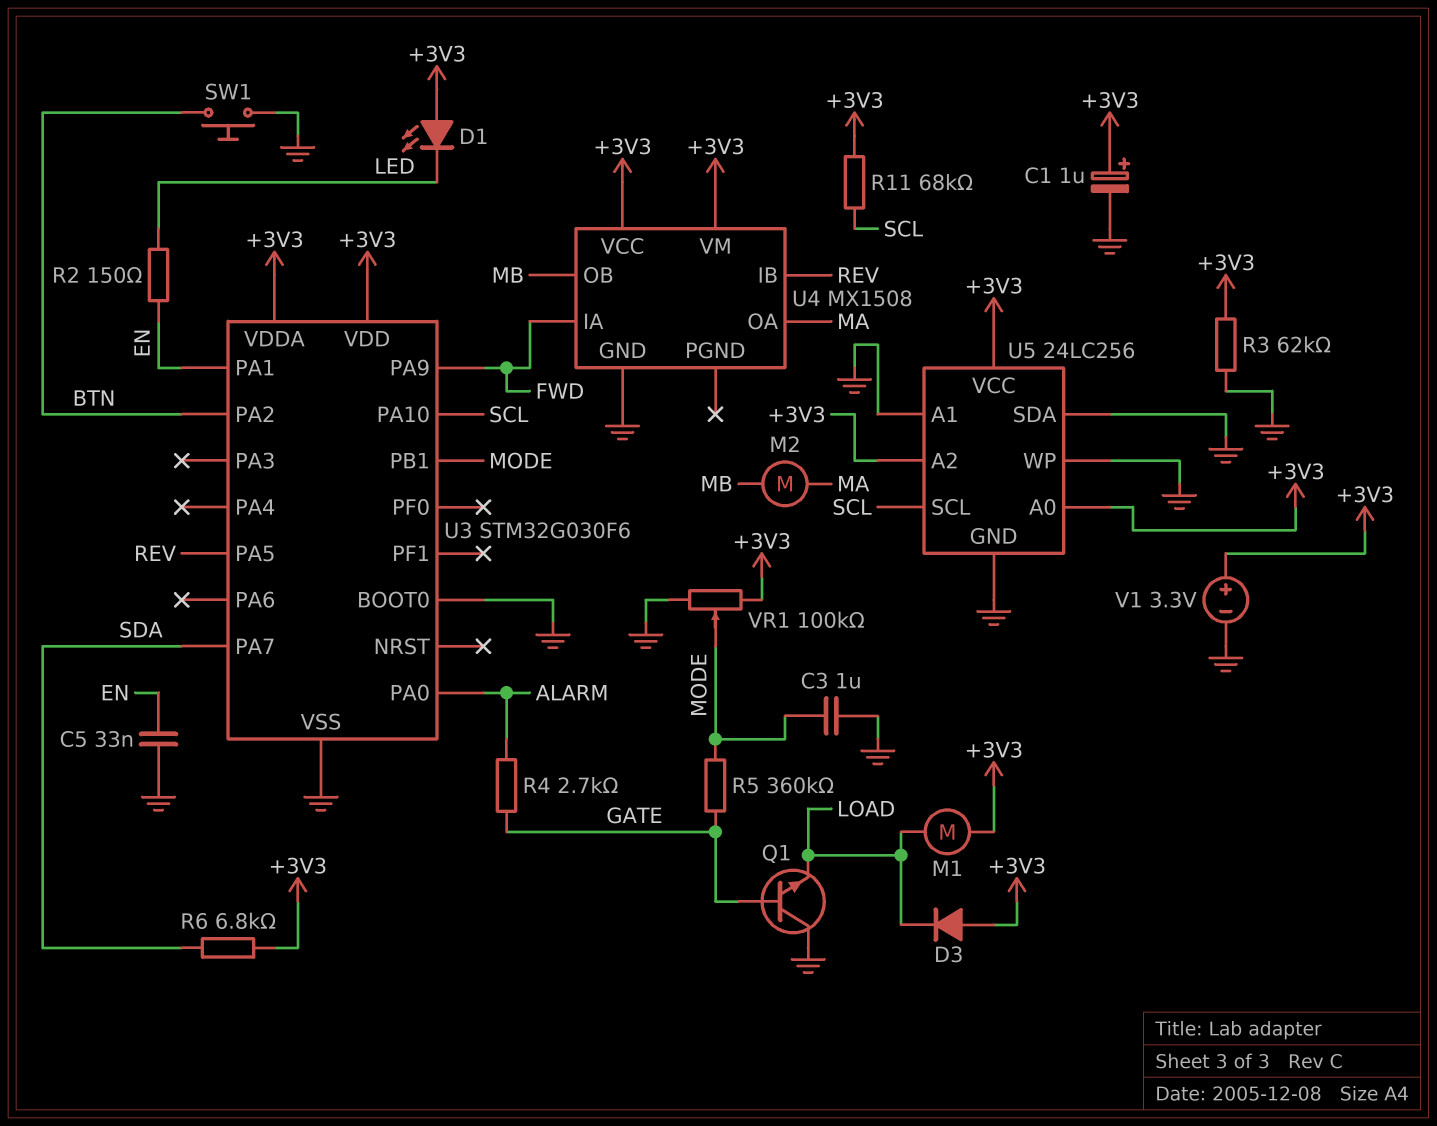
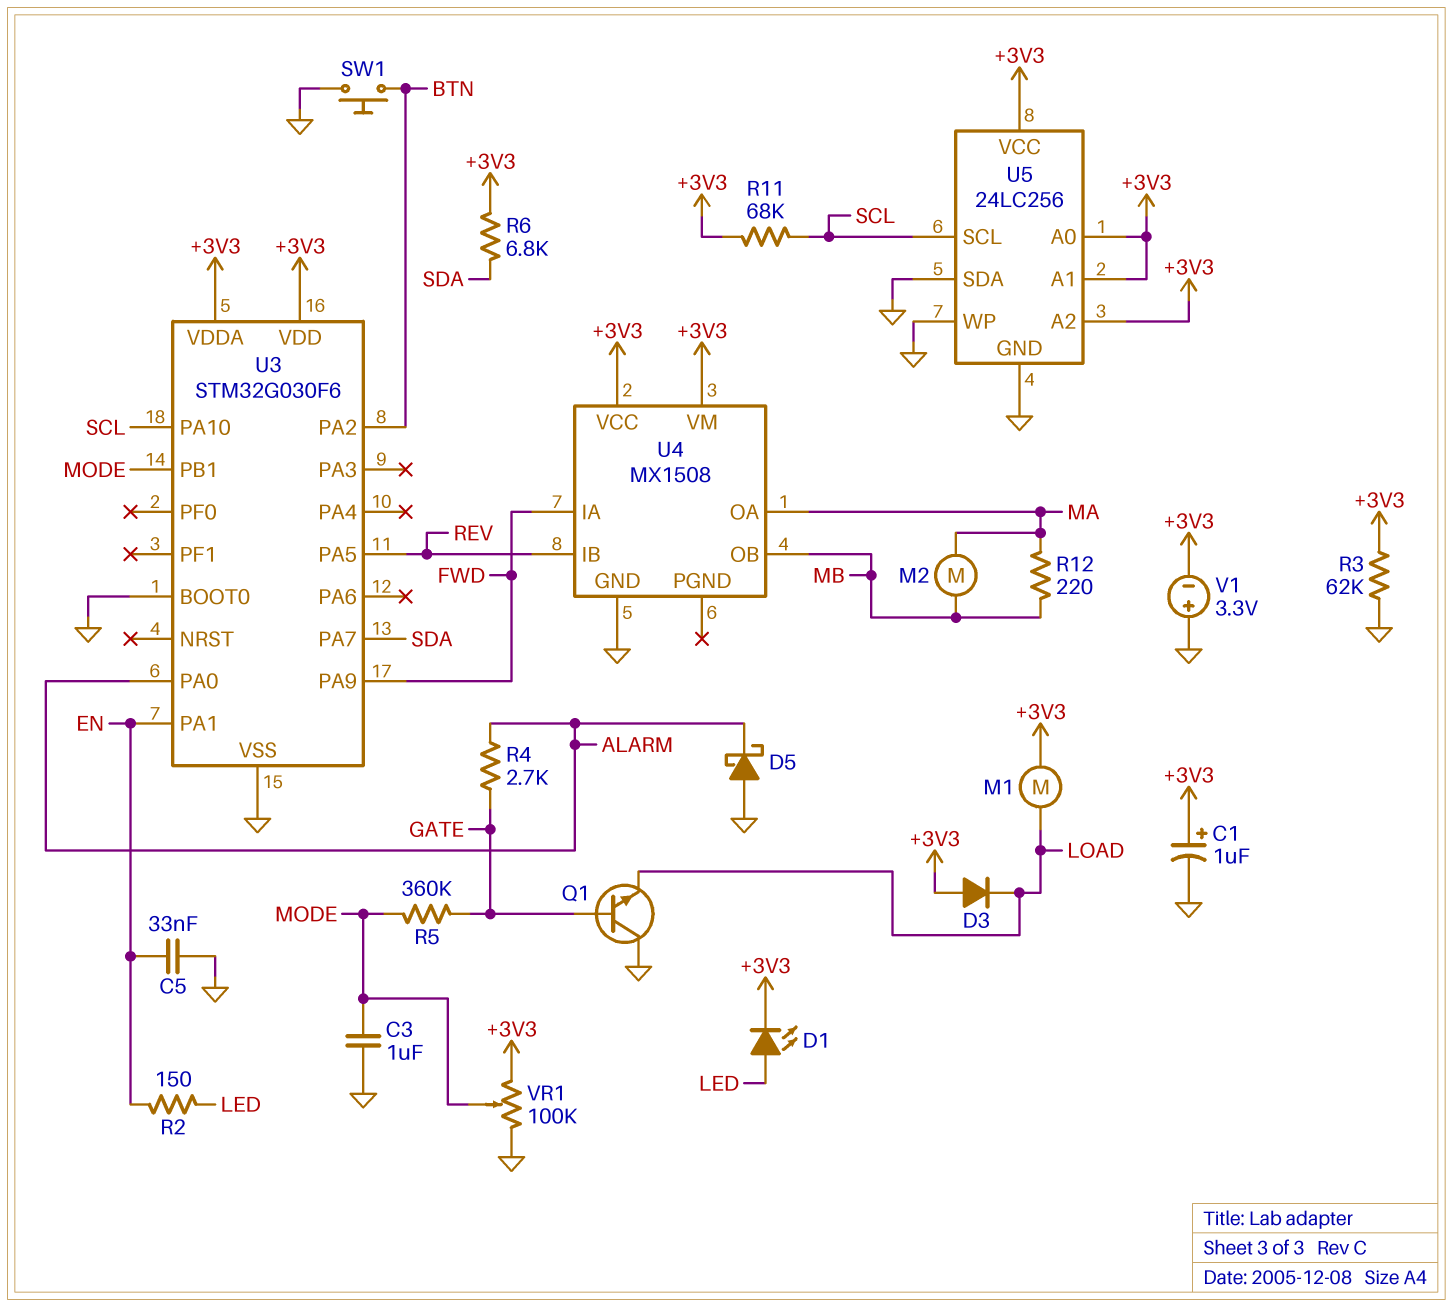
D1: LED (A +3V3, K LED) -> LED (A LED, K +3V3)
D5: none -> schottky (A GND, K ALARM)
R12: none -> 220 (MA, MB)
U5 pin A1: GND -> +3V3
V1: 3.3V (plus +3V3, minus GND) -> 3.3V (plus GND, minus +3V3)

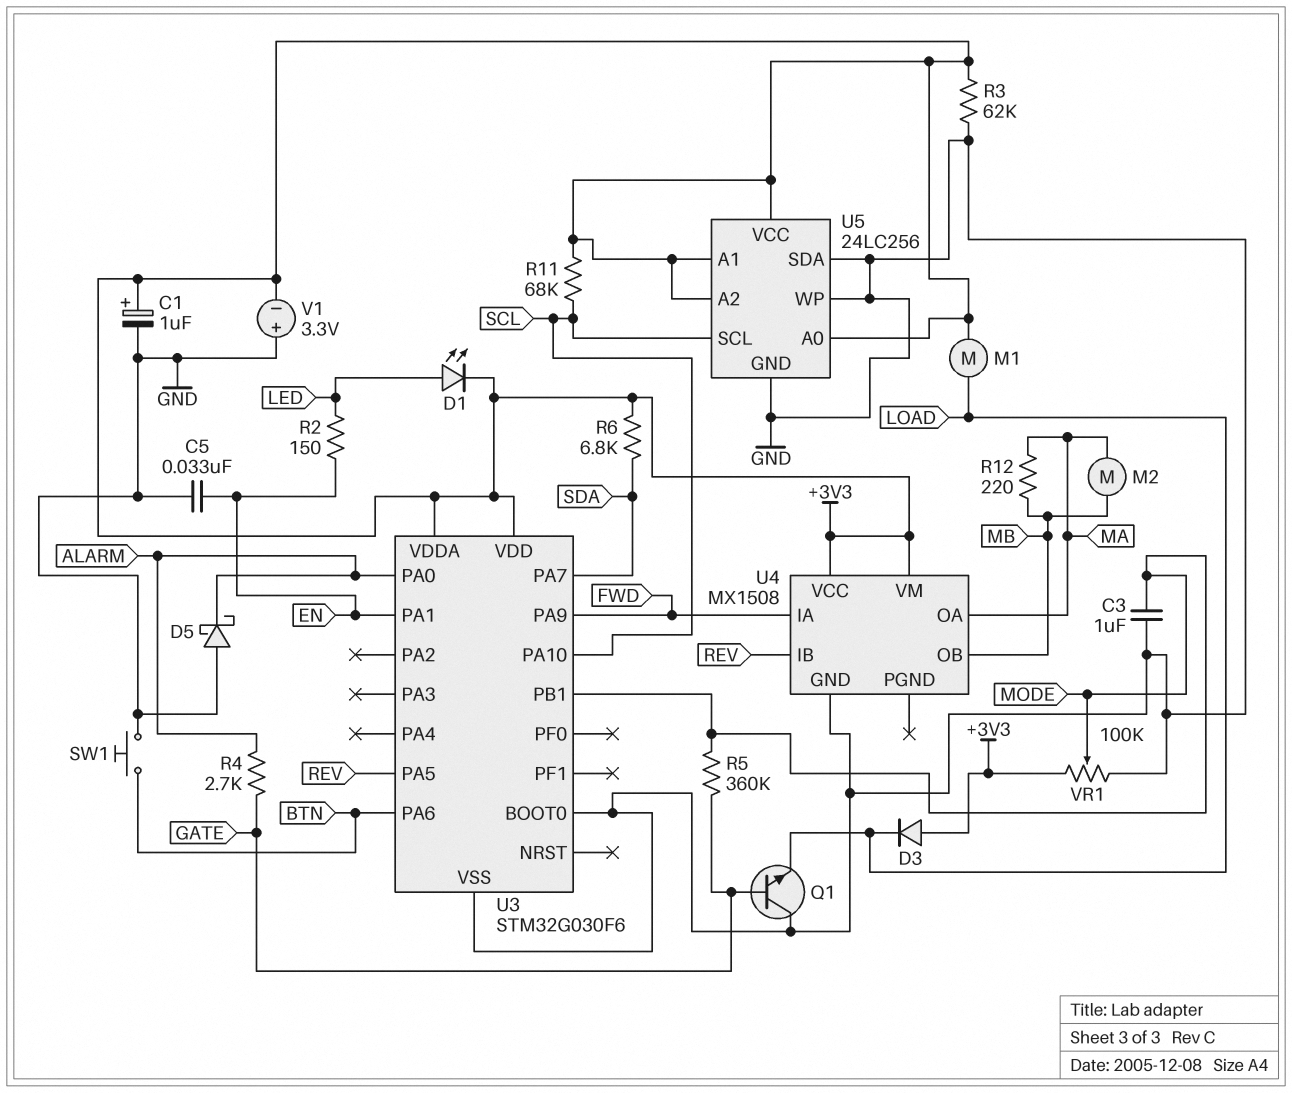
U3 pin PA2: BTN -> none
U3 pin PA6: none -> BTN

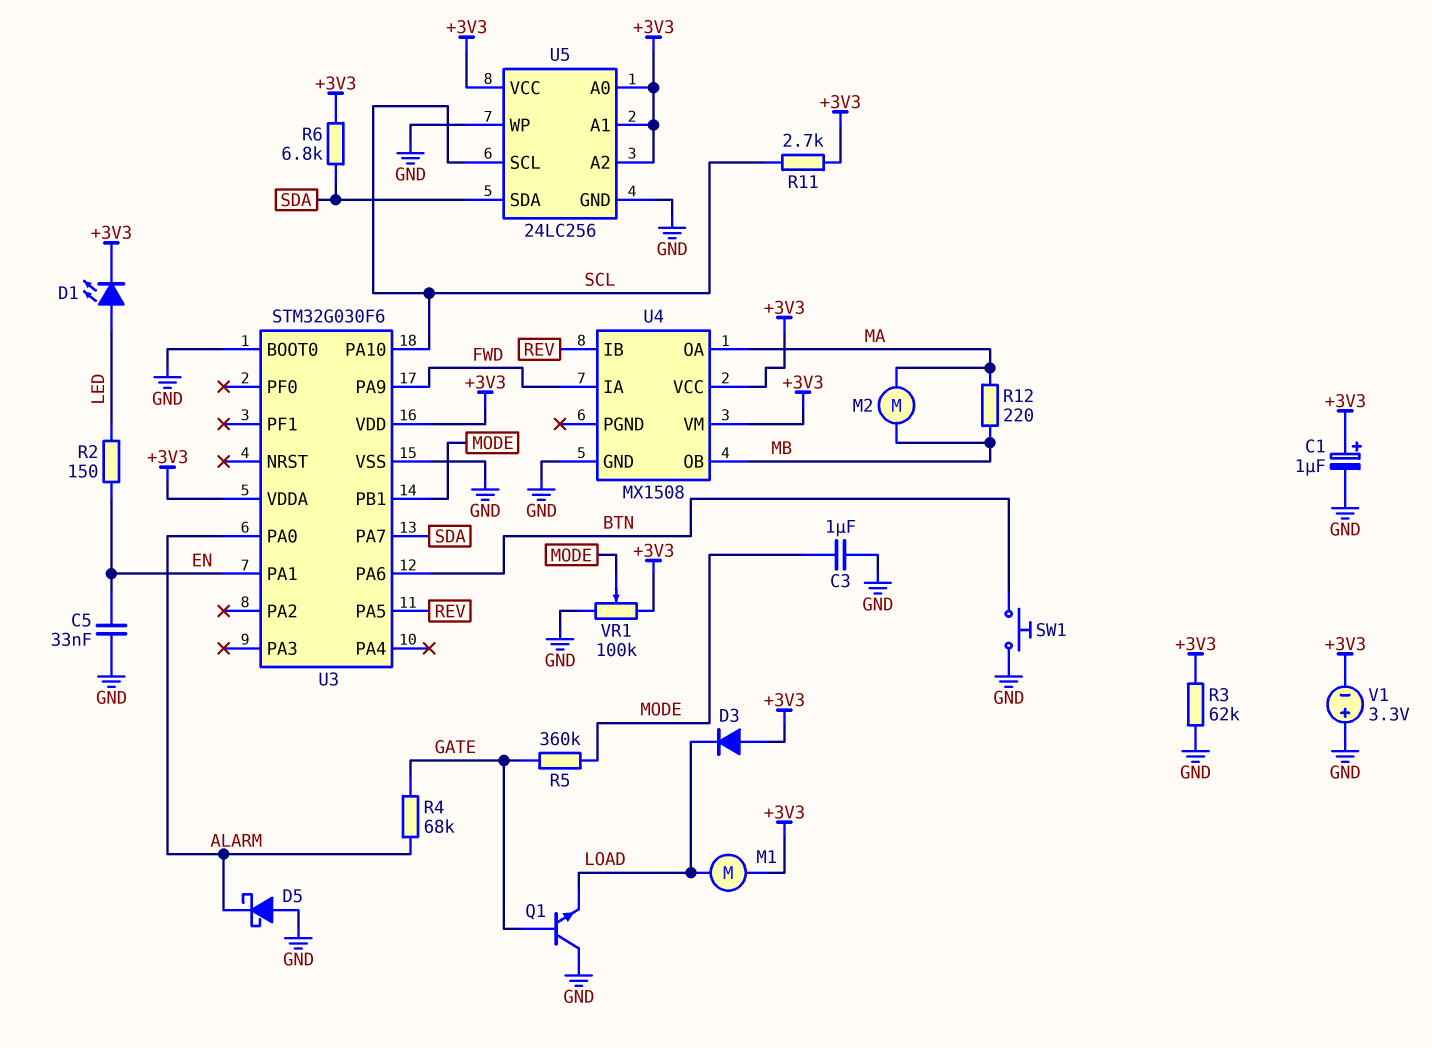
R4: 2.7k (ALARM, GATE) -> 68k (ALARM, GATE)
R11: 68k (+3V3, SCL) -> 2.7k (+3V3, SCL)
U5 pin SDA: GND -> SDA

